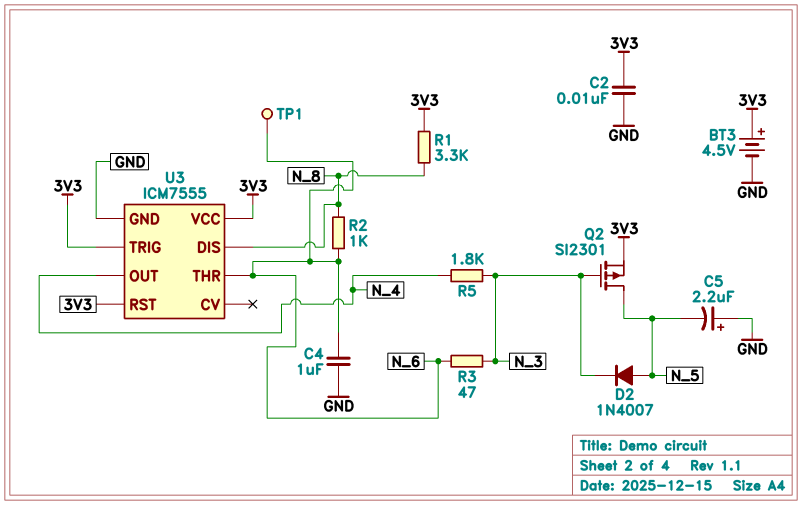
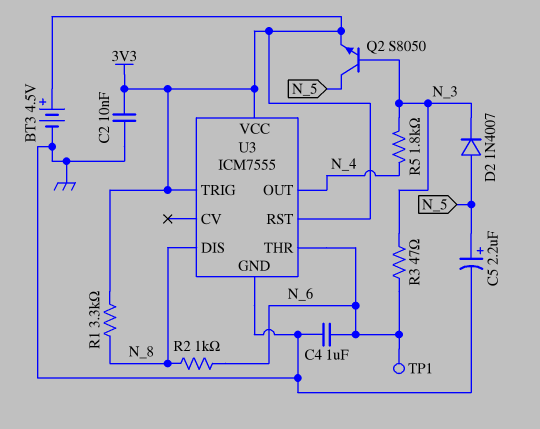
C5: 2.2uF (plus GND, minus N_5) -> 2.2uF (plus N_5, minus GND)
Q2: PMOS SI2301 (G N_3, D N_5, S 3V3) -> NPN S8050 (B N_3, C N_5, E 3V3)

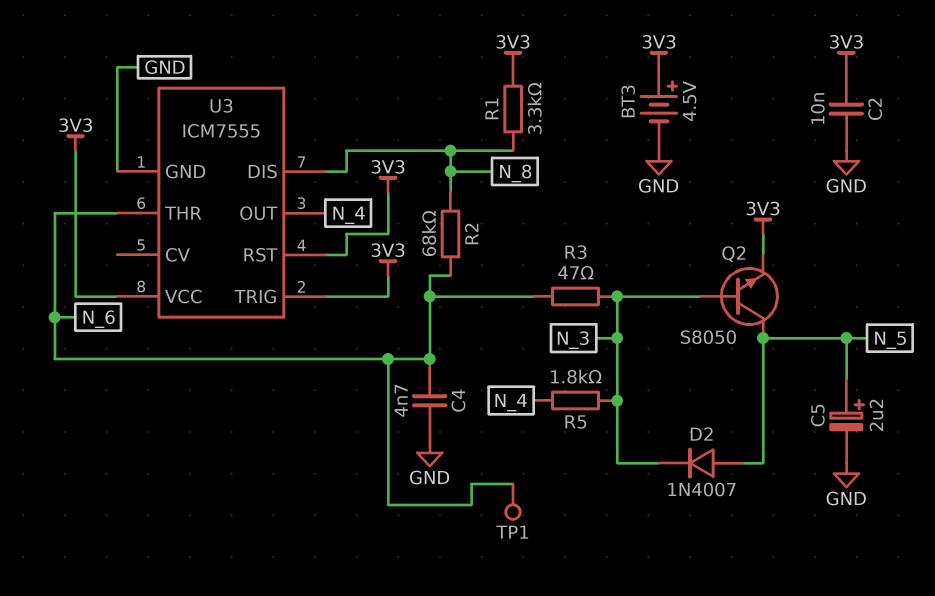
C4: 1uF (GND, N_6) -> 4.7nF (GND, N_6)
R2: 1k (N_6, N_8) -> 68k (N_6, N_8)

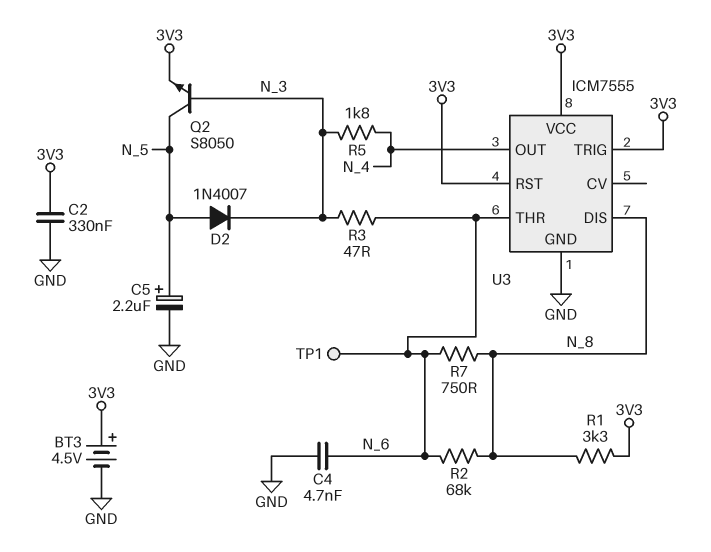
C2: 10nF (3V3, GND) -> 330nF (3V3, GND)
R7: none -> 750 (N_6, N_8)

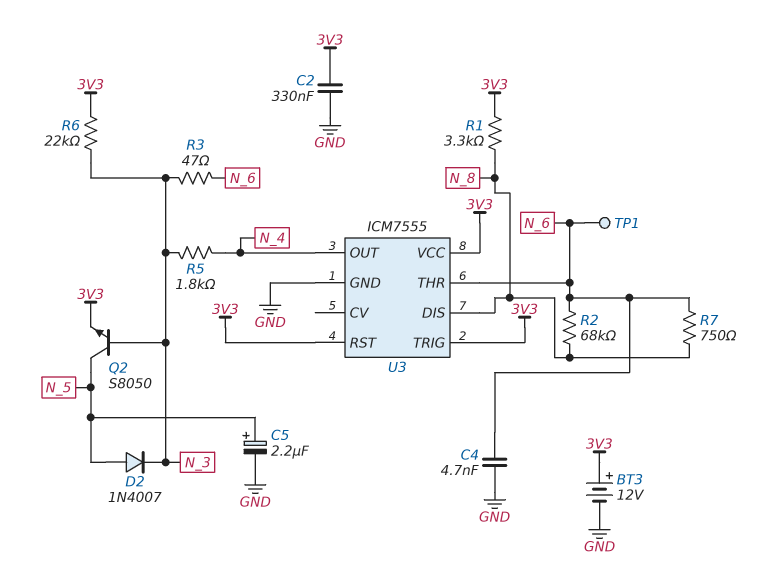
BT3: 4.5V (plus 3V3, minus GND) -> 12V (plus 3V3, minus GND)
R6: none -> 22k (3V3, N_3)

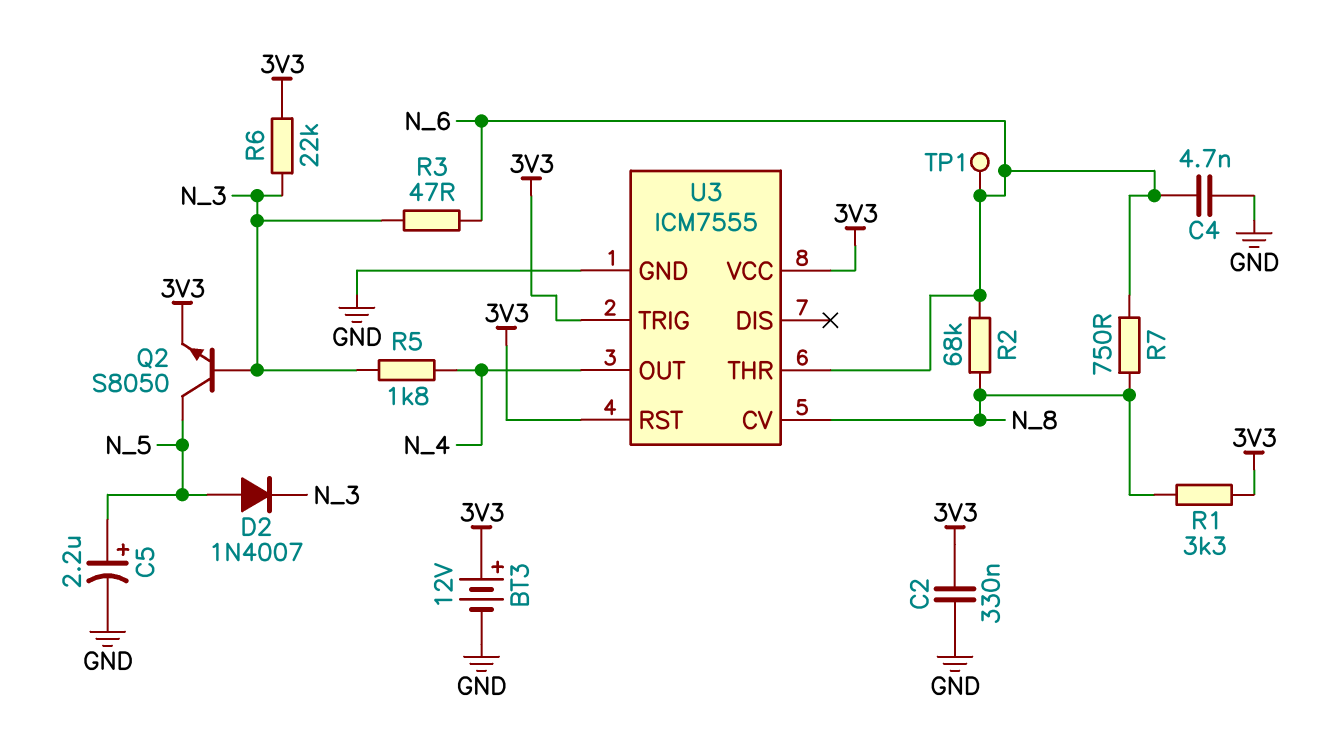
U3 pin CV: none -> N_8
U3 pin DIS: N_8 -> none

